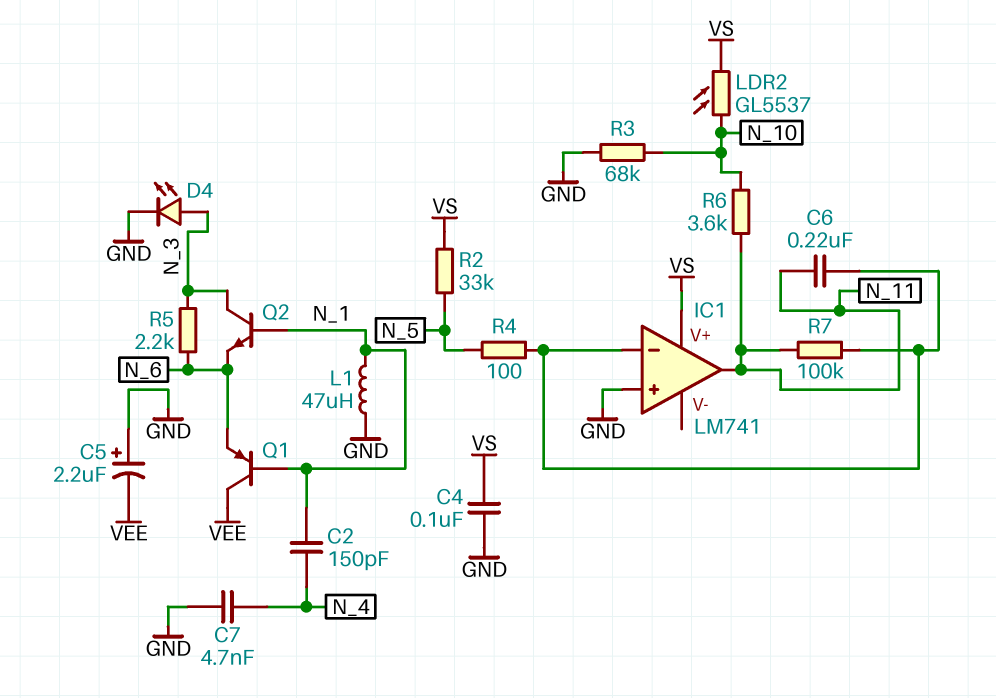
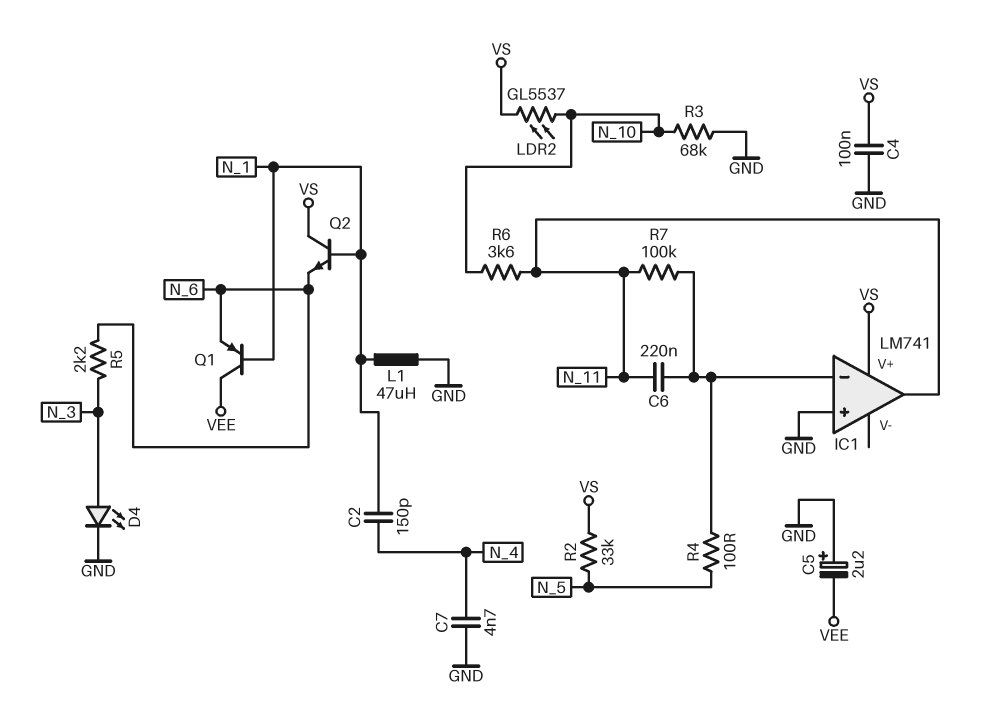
Q2: NPN (B N_1, C N_3, E N_6) -> NPN (B N_1, C VS, E N_6)

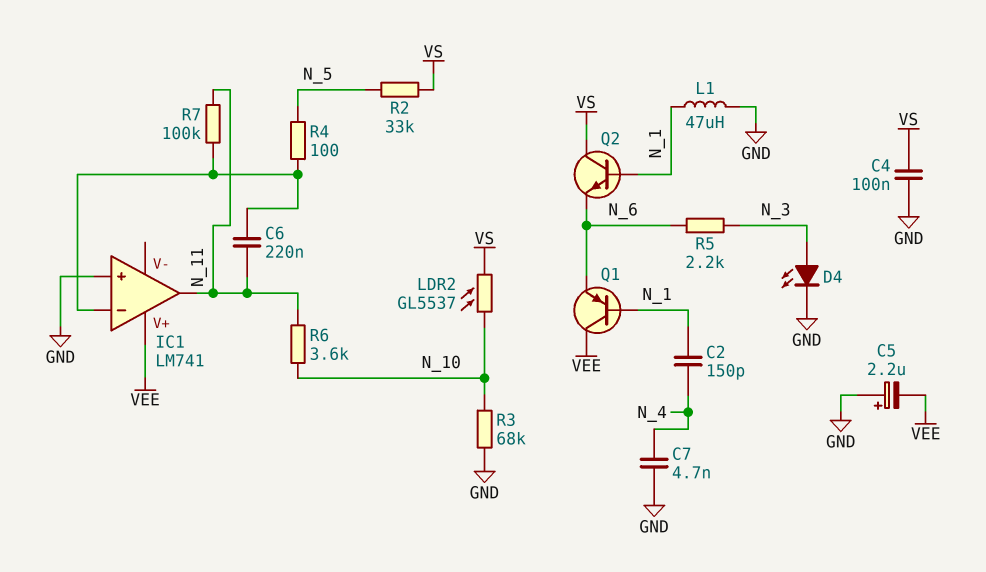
IC1 pin V+: VS -> VEE

